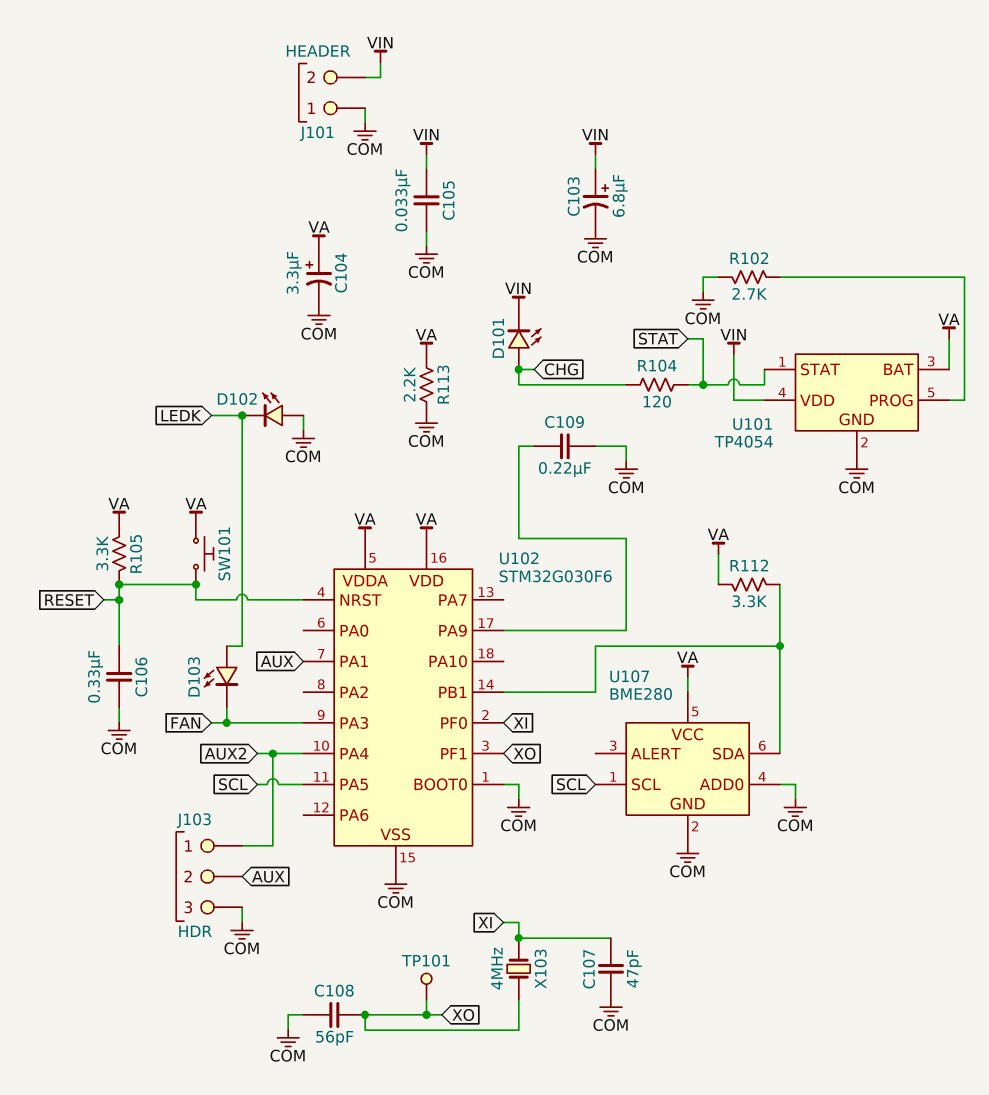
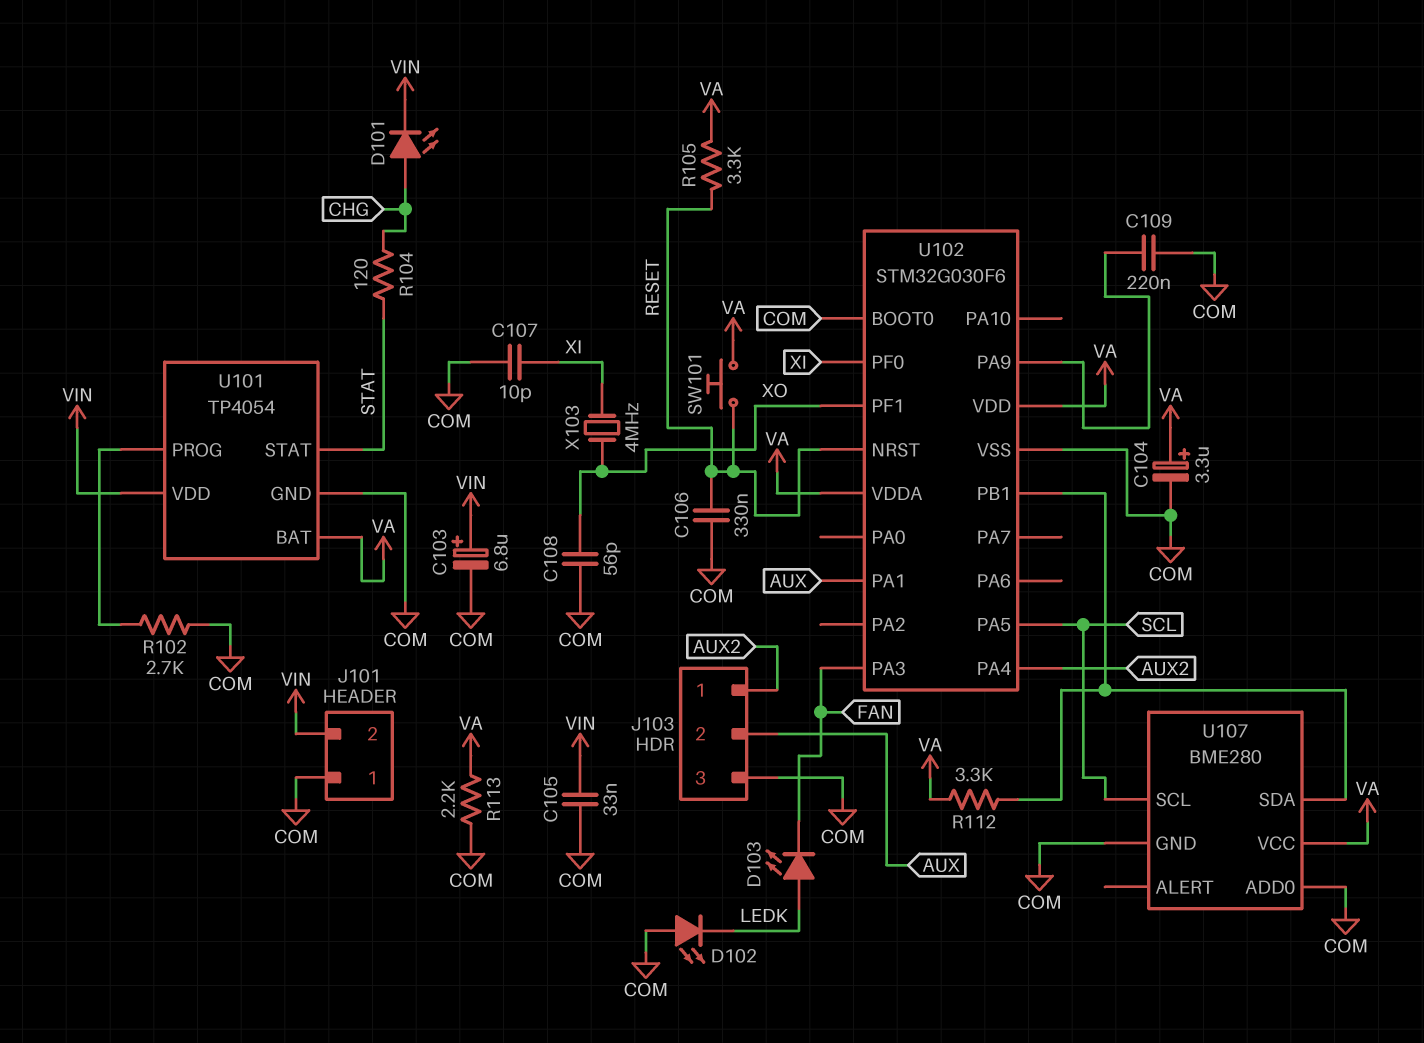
C107: 47pF (COM, XI) -> 10pF (COM, XI)
TP101: test point (XO) -> none

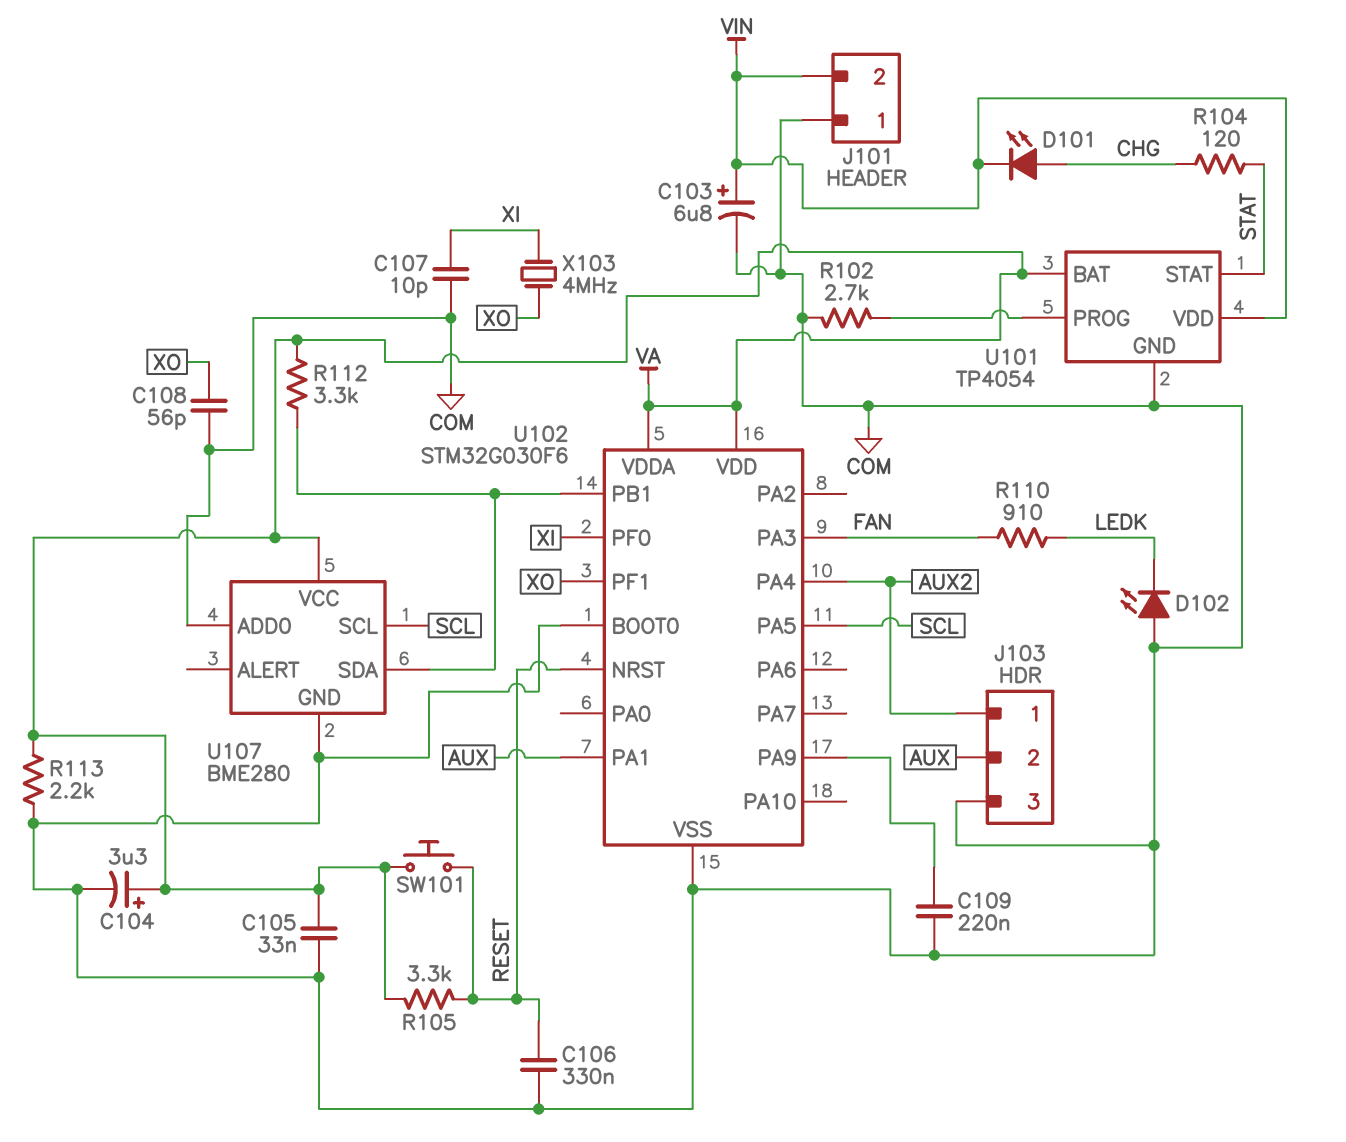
C105: 33nF (COM, VIN) -> 33nF (COM, VA)
D103: LED (A LEDK, K FAN) -> none
R110: none -> 910 (FAN, LEDK)

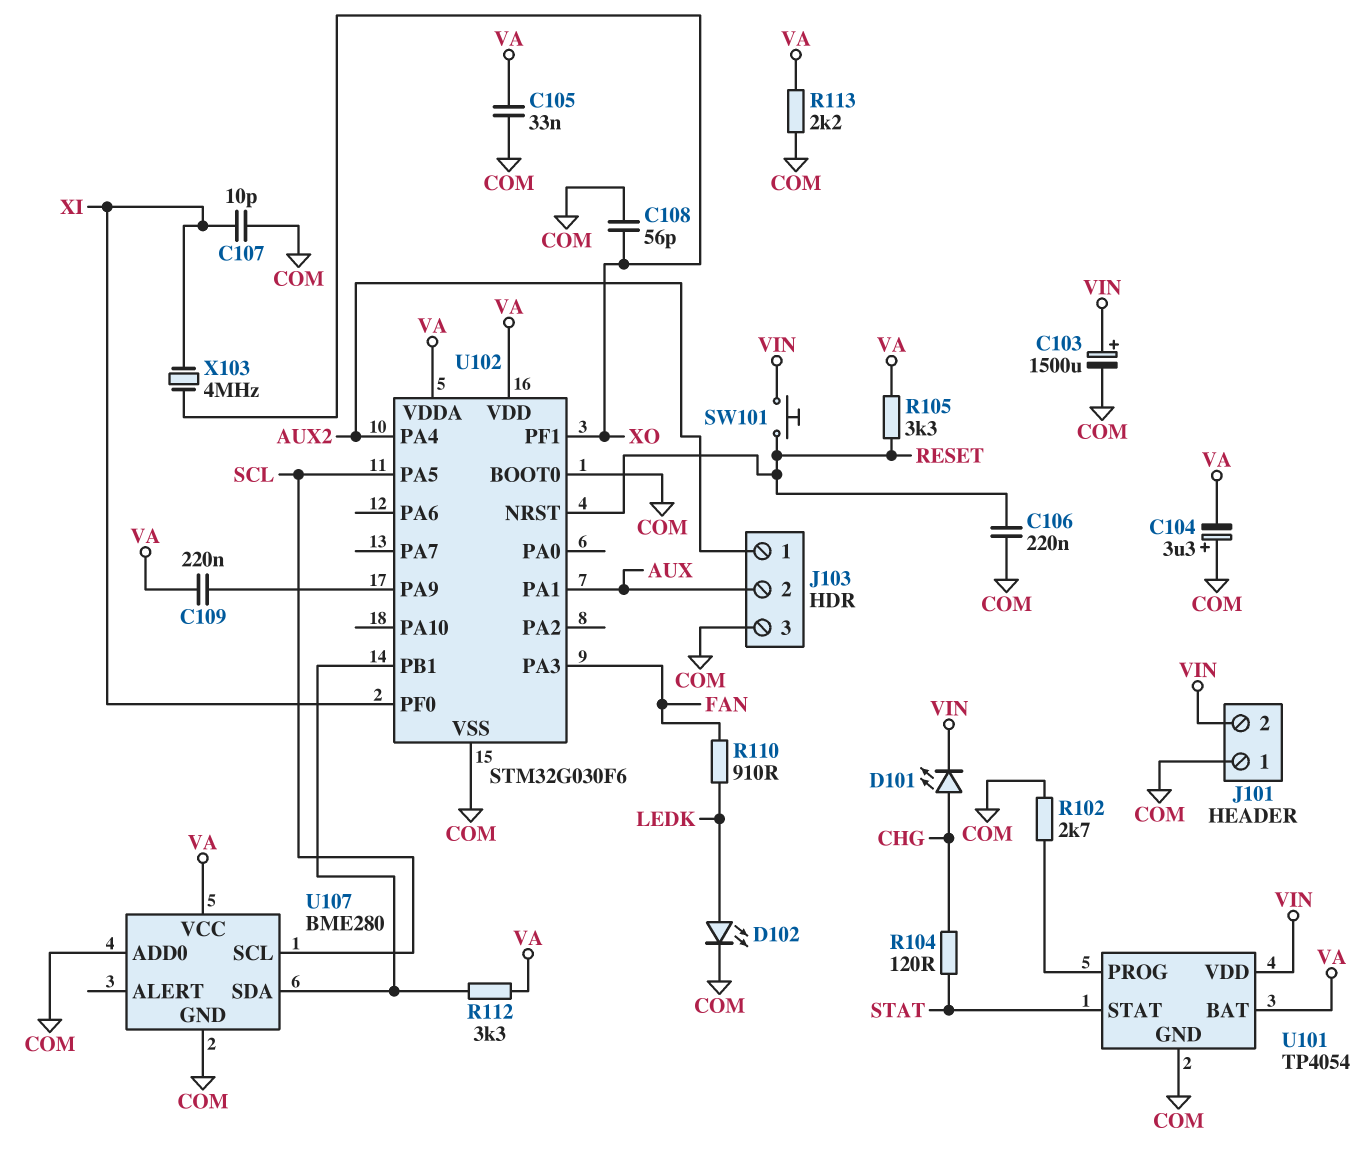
C103: 6.8uF (plus VIN, minus COM) -> 1500uF (plus VIN, minus COM)
C104: 3.3uF (plus VA, minus COM) -> 3.3uF (plus COM, minus VA)
C106: 330nF (COM, RESET) -> 220nF (COM, RESET)
C109: 220nF (COM, U102/PA9) -> 220nF (U102/PA9, VA)
D102: LED (A COM, K LEDK) -> LED (A LEDK, K COM)
SW101: button (RESET, VA) -> button (RESET, VIN)

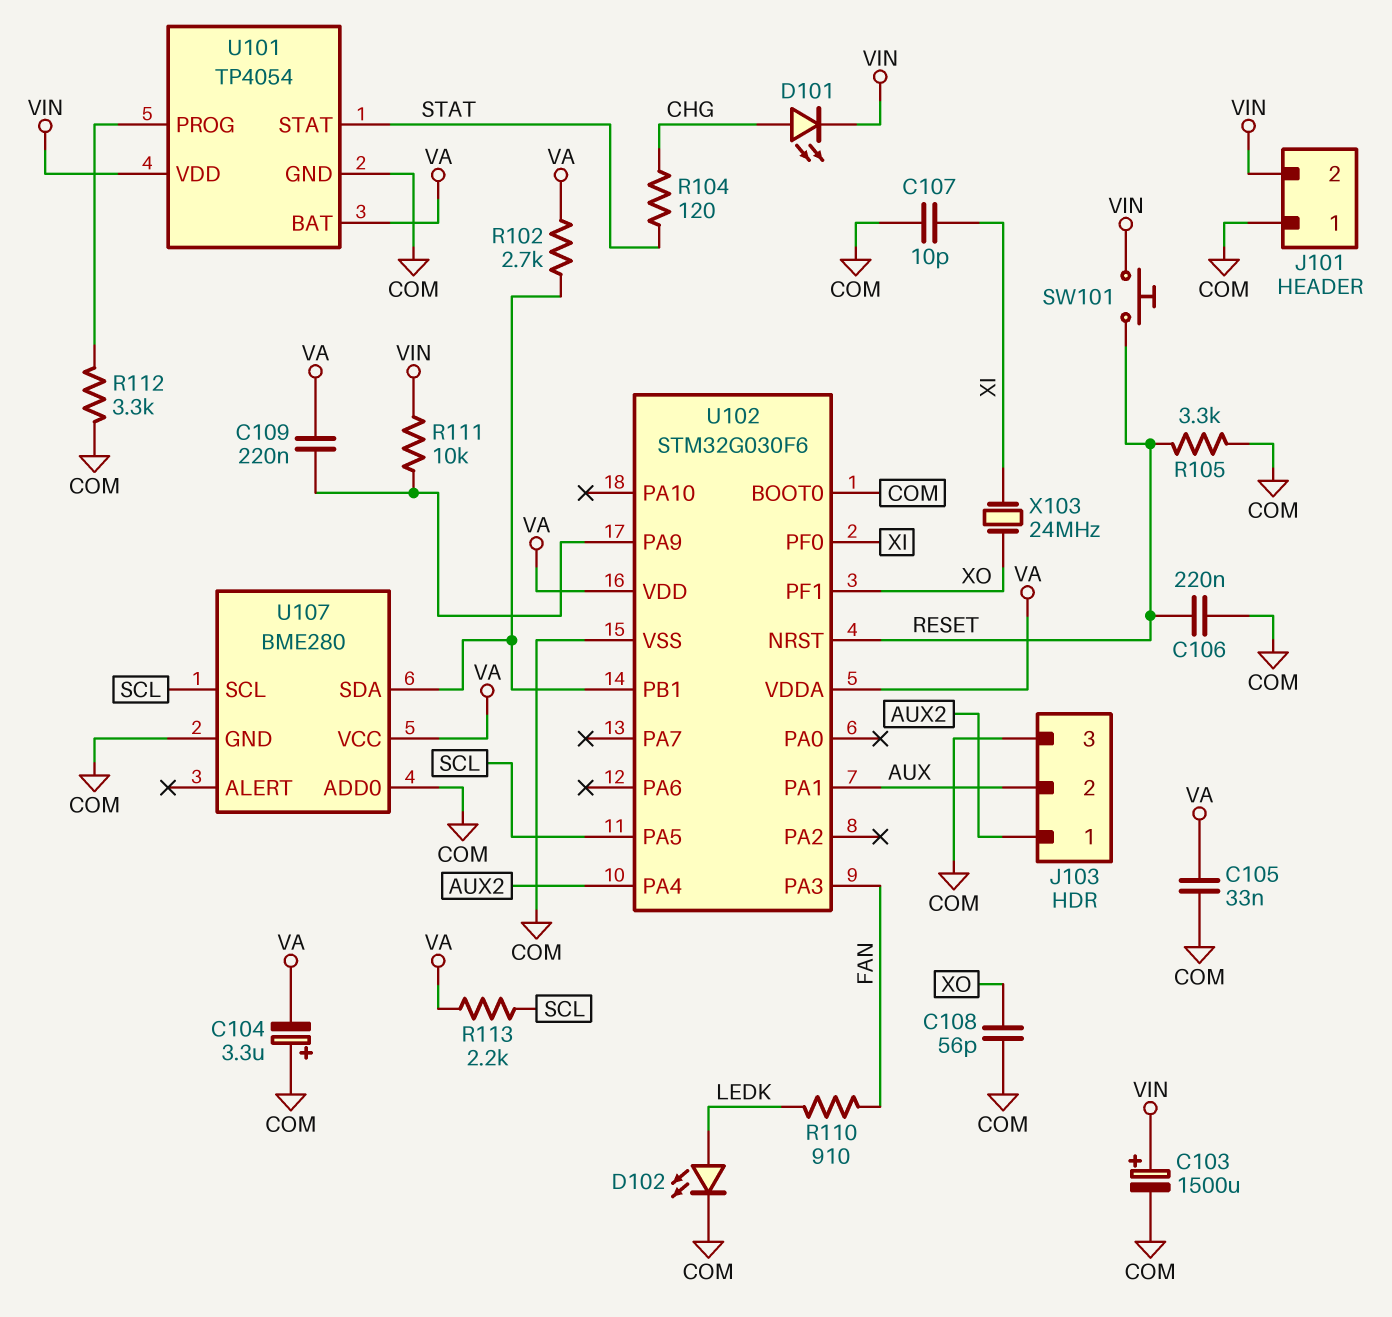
R102: 2.7k (COM, U101/PROG) -> 2.7k (U102/PB1, VA)
R105: 3.3k (RESET, VA) -> 3.3k (COM, RESET)
R111: none -> 10k (U102/PA9, VIN)
R112: 3.3k (U102/PB1, VA) -> 3.3k (COM, U101/PROG)
R113: 2.2k (COM, VA) -> 2.2k (SCL, VA)
X103: 4MHz (XI, XO) -> 24MHz (XI, XO)

